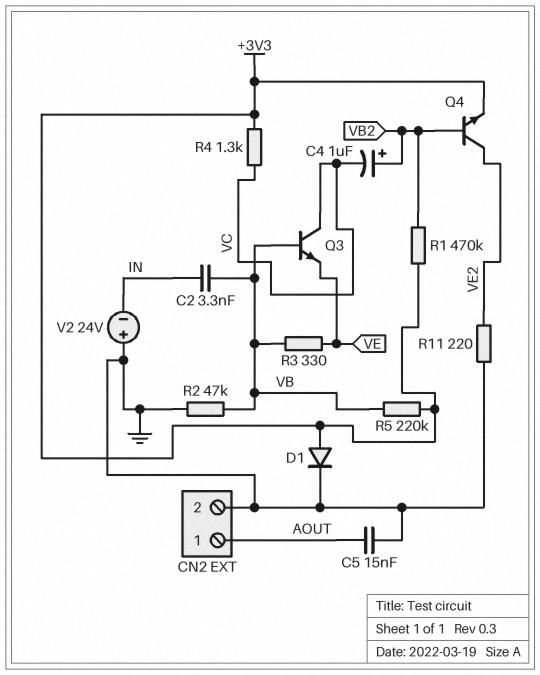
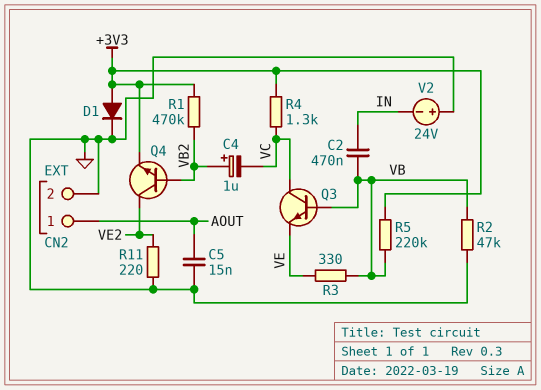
C2: 3.3nF (IN, VB) -> 470nF (IN, VB)

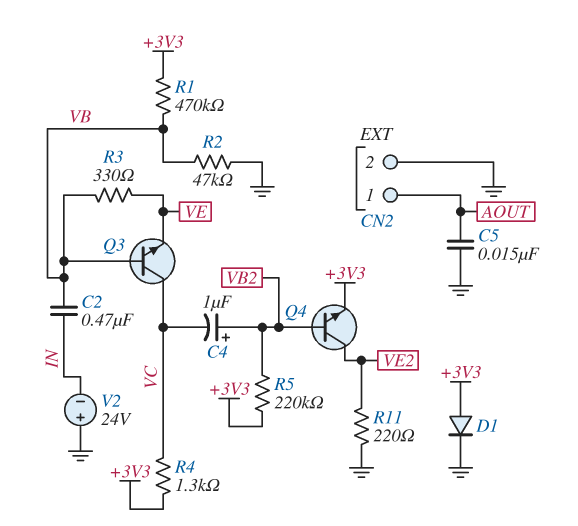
R1: 470k (+3V3, VB2) -> 470k (+3V3, VB)
R5: 220k (+3V3, VB) -> 220k (+3V3, VB2)

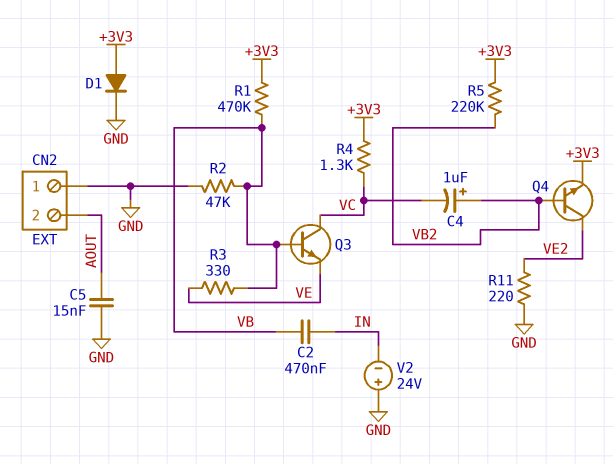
CN2 pin 1: AOUT -> GND
CN2 pin 2: GND -> AOUT

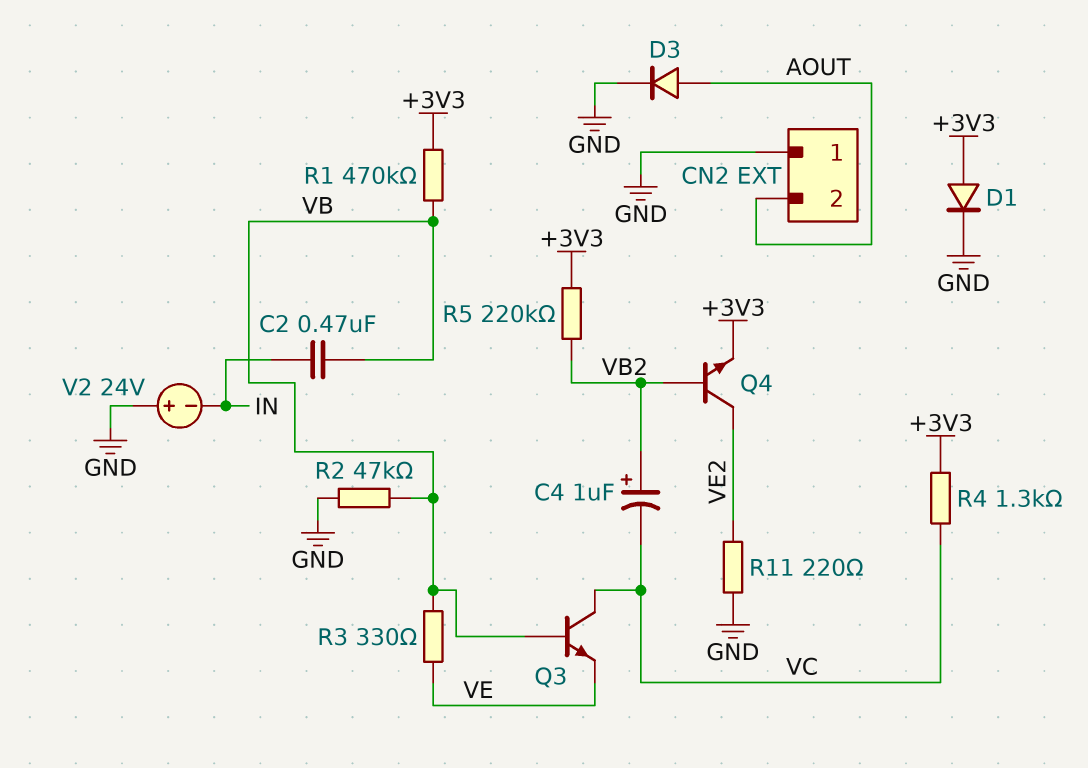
C5: 15nF (AOUT, GND) -> none
D3: none -> diode (A AOUT, K GND)

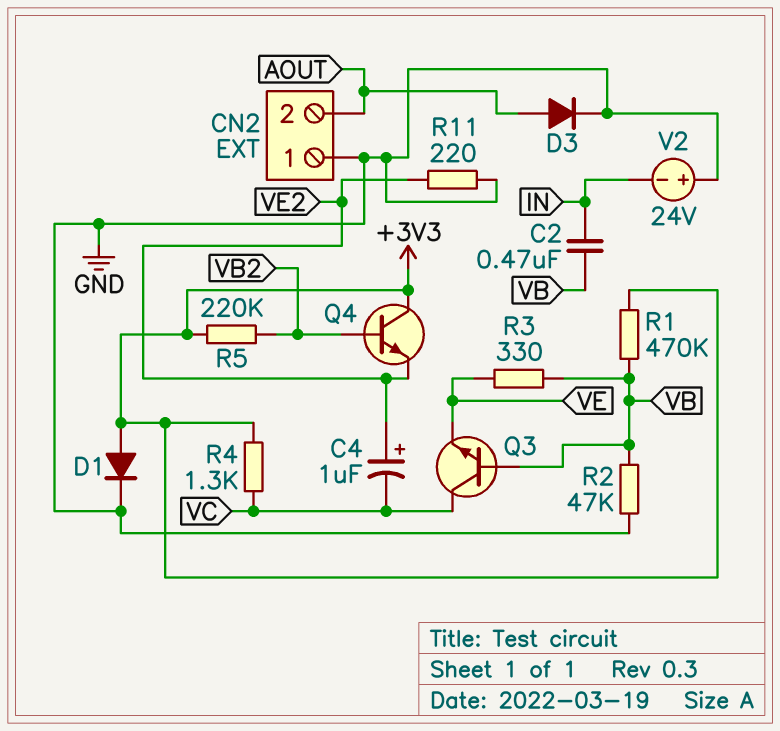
C4: 1uF (plus VB2, minus VC) -> 1uF (plus VE2, minus VC)
Q4: NPN (B VB2, C VE2, E +3V3) -> NPN (B VB2, C +3V3, E VE2)

